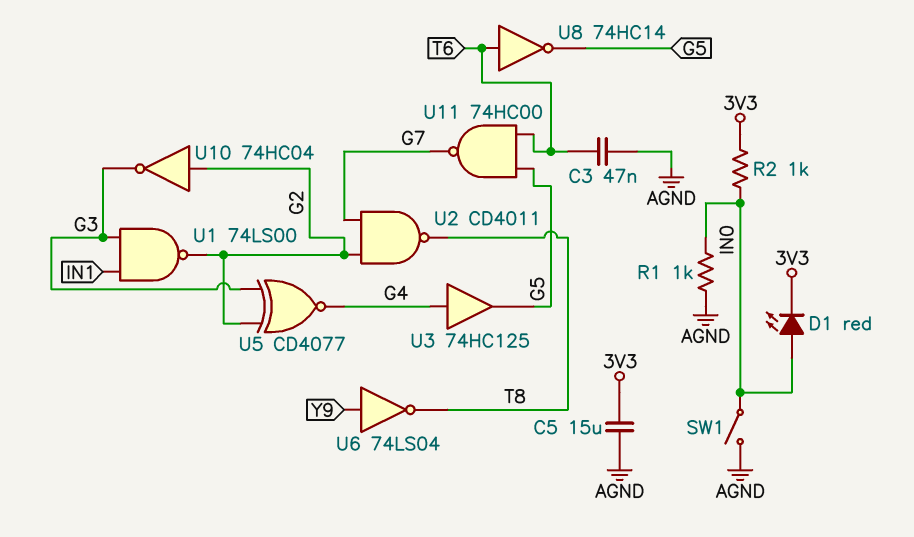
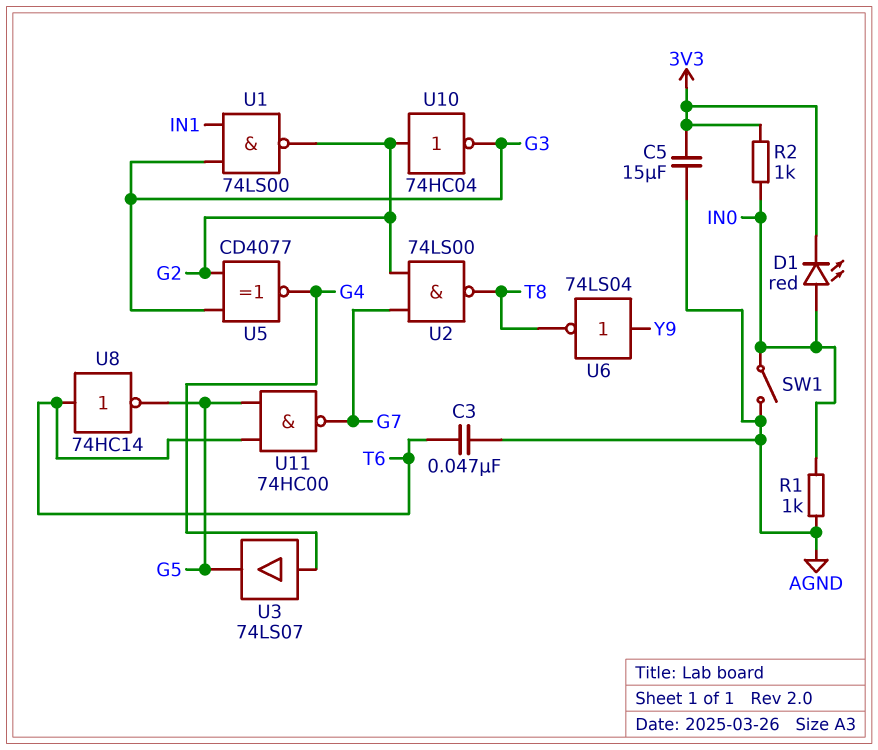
U2: NAND CD4011 (in G2, in G7, out T8) -> NAND 74LS00 (in G2, in G7, out T8)
U3: buffer 74HC125 (in G4, out G5) -> buffer 74LS07 (in G4, out G5)

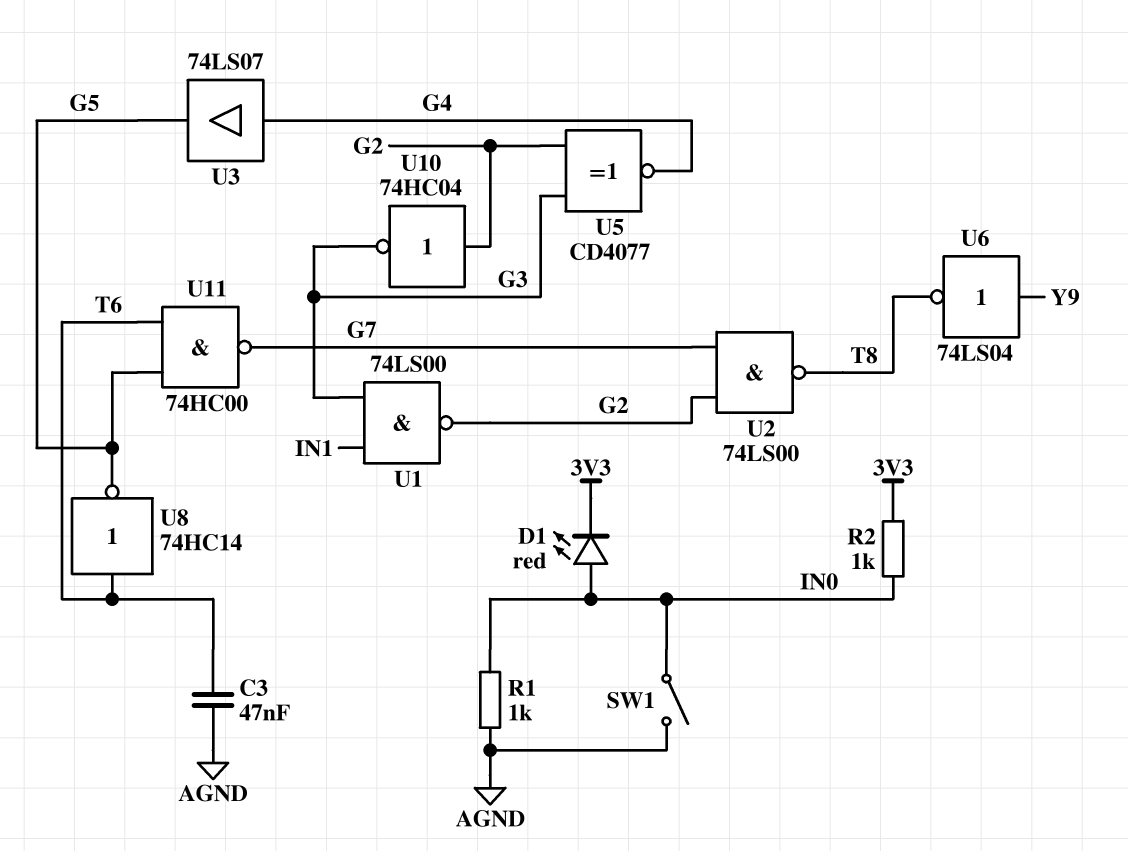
C5: 15uF (3V3, AGND) -> none

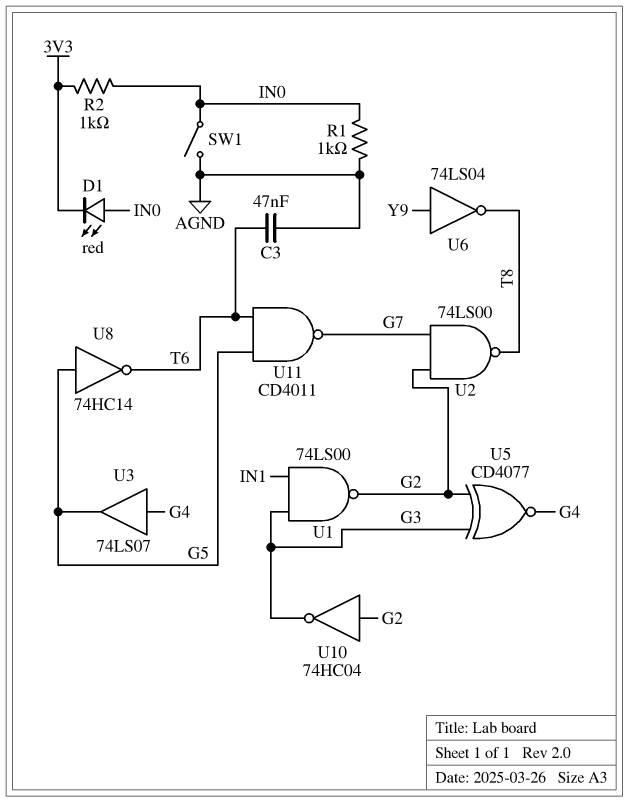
U8: NOT 74HC14 (in T6, out G5) -> NOT 74HC14 (in G5, out T6)
U11: NAND 74HC00 (in G5, in T6, out G7) -> NAND CD4011 (in G5, in T6, out G7)

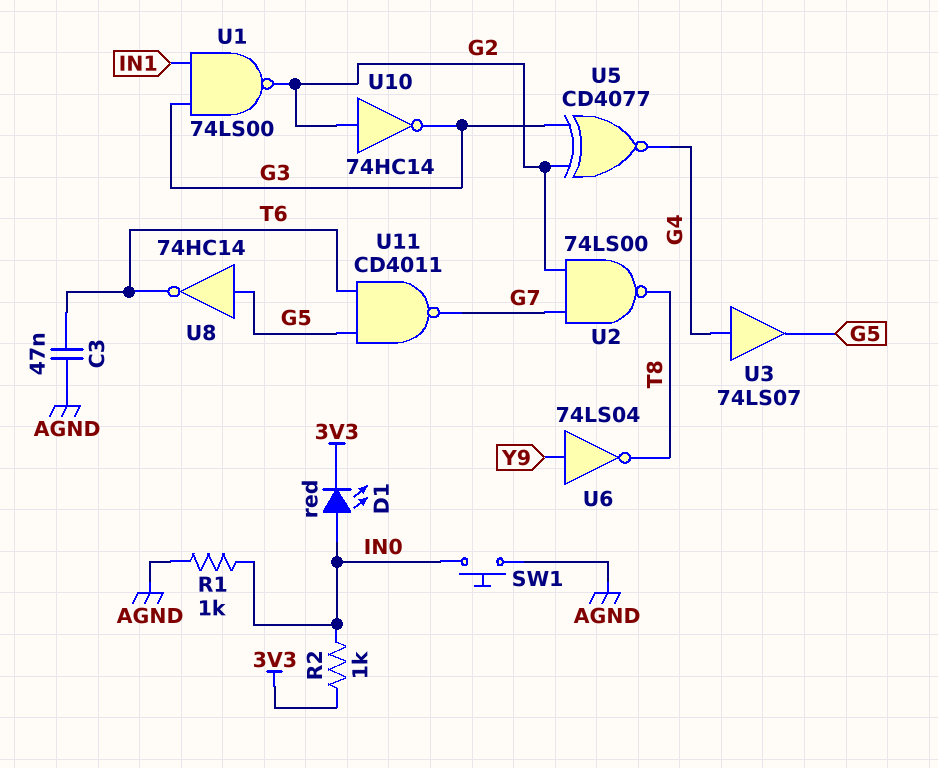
SW1: switch (AGND, IN0) -> button (AGND, IN0)
U10: NOT 74HC04 (in G2, out G3) -> NOT 74HC14 (in G2, out G3)

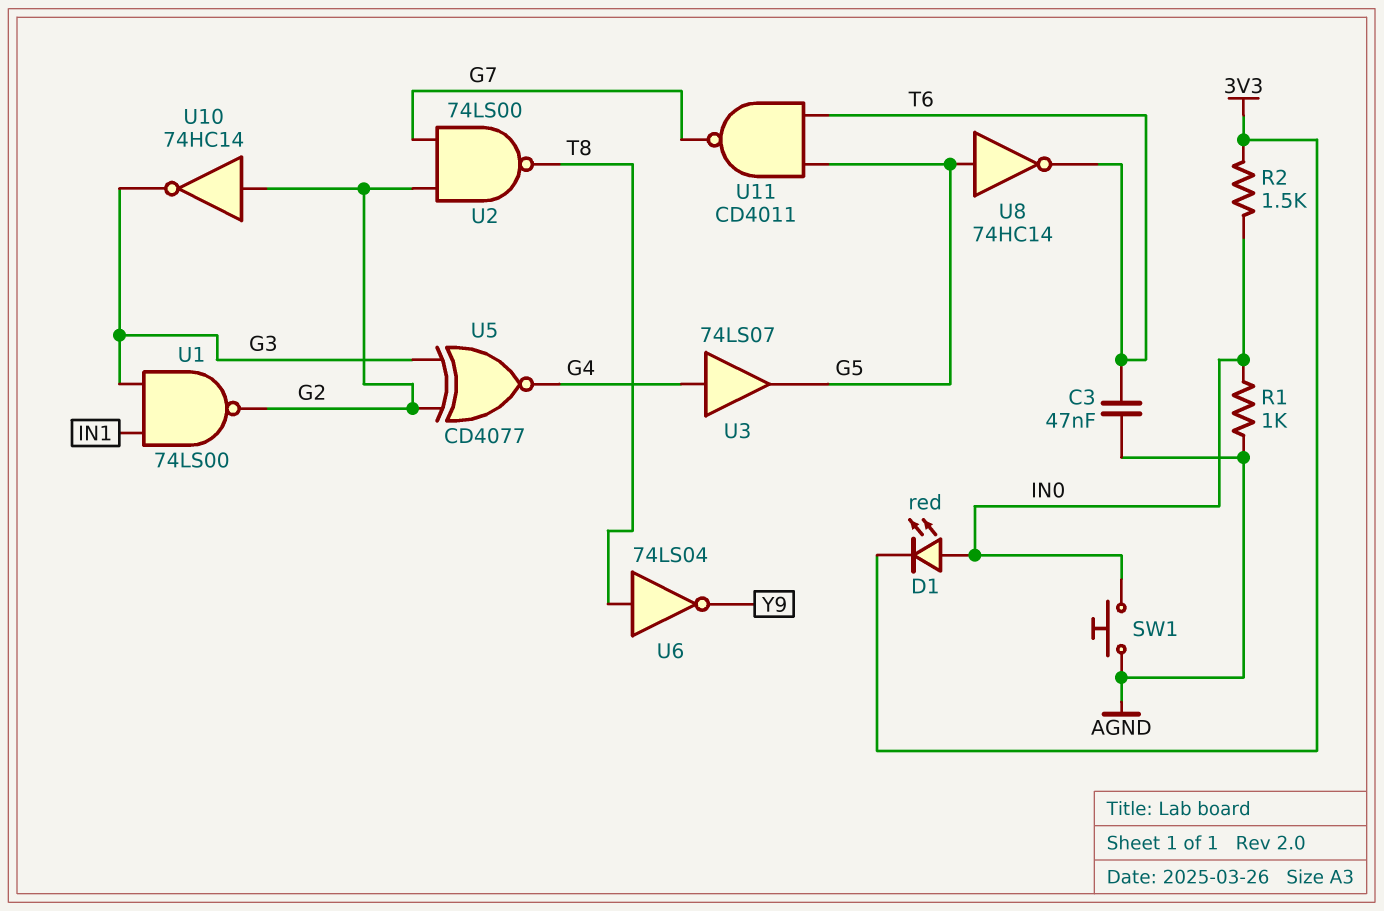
R2: 1k (3V3, IN0) -> 1.5k (3V3, IN0)
U6: NOT 74LS04 (in Y9, out T8) -> NOT 74LS04 (in T8, out Y9)

